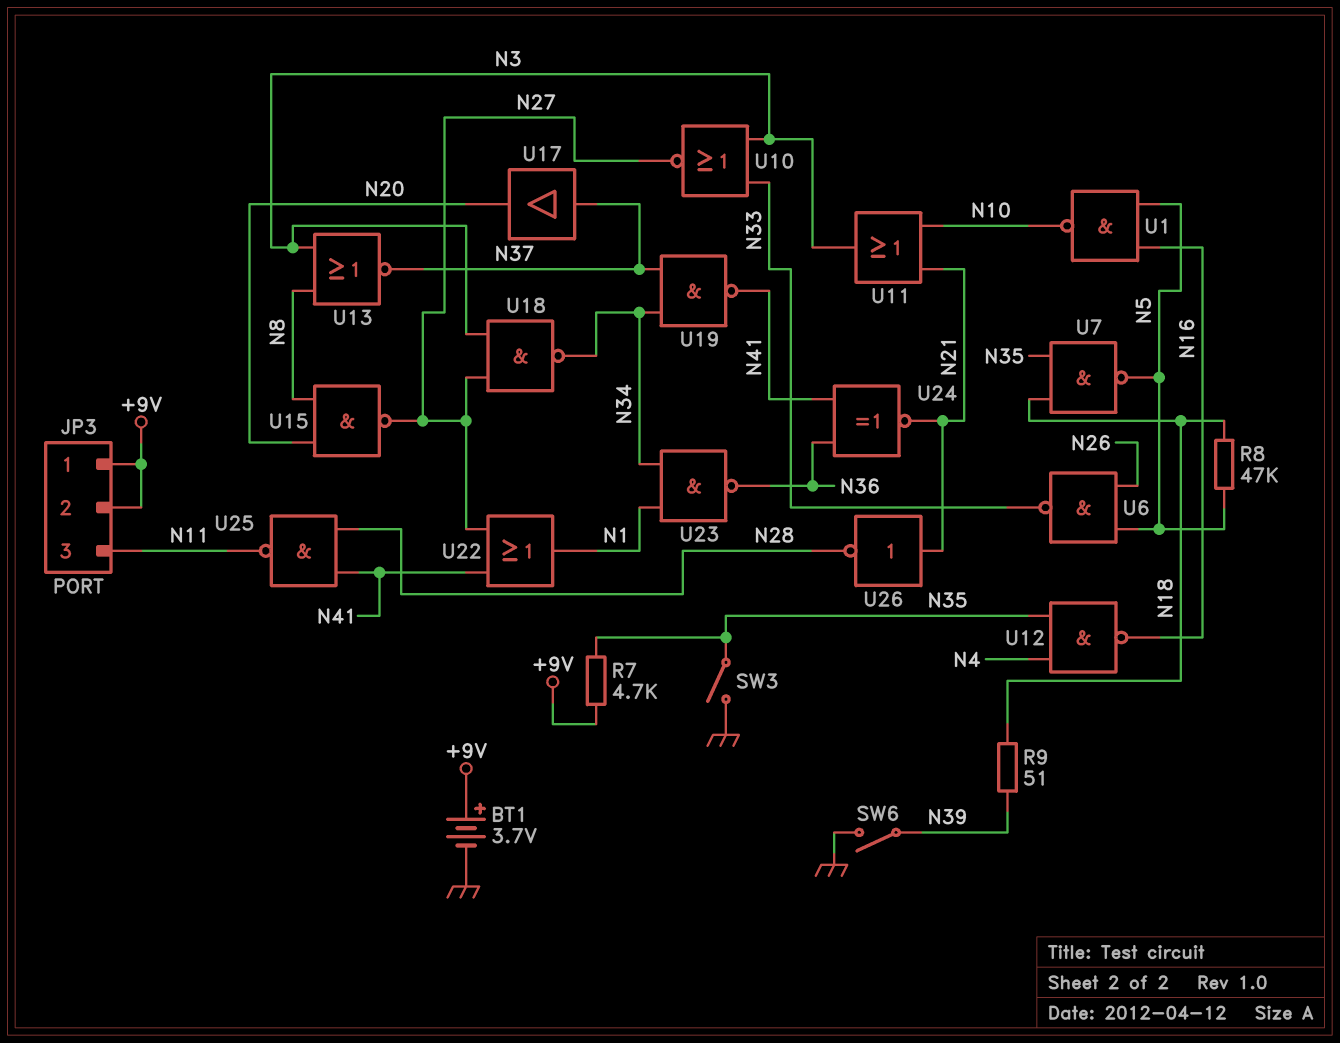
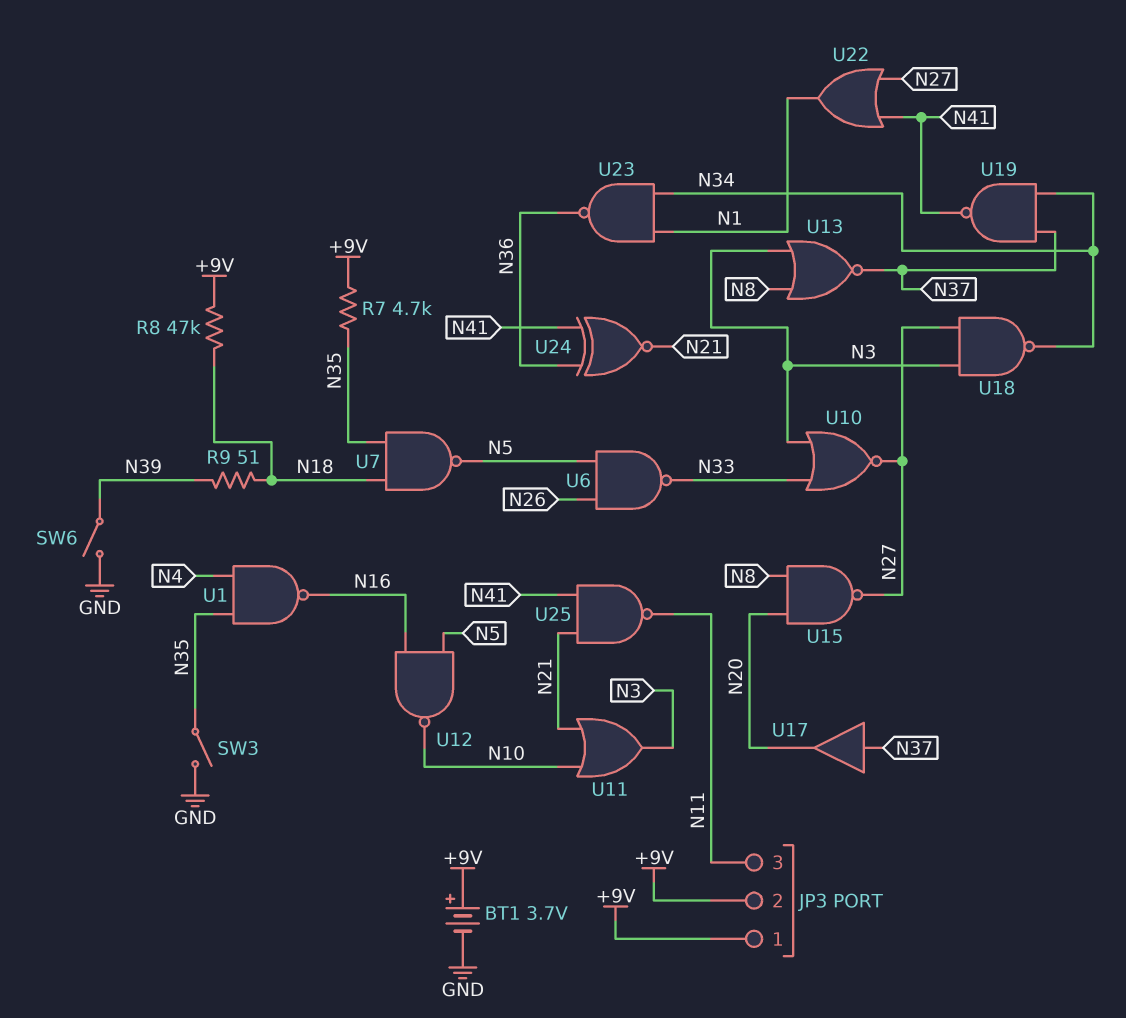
R8: 47k (N5, N18) -> 47k (+9V, N18)
U1: NAND (in N5, in N16, out N10) -> NAND (in N4, in N35, out N16)
U12: NAND (in N4, in N35, out N16) -> NAND (in N5, in N16, out N10)
U25: NAND (in N28, in N41, out N11) -> NAND (in N21, in N41, out N11)
U26: NOT (in N21, out N28) -> none

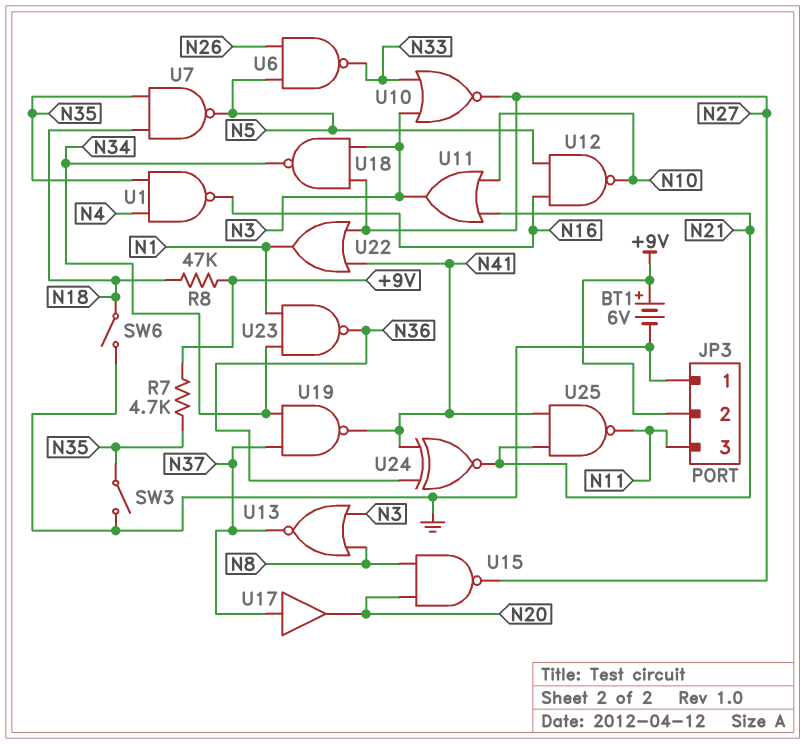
BT1: 3.7V (plus +9V, minus GND) -> 6V (plus +9V, minus GND)
JP3 pin 1: +9V -> GND
R9: 51 (N18, N39) -> none
SW6: switch (GND, N39) -> switch (GND, N18)

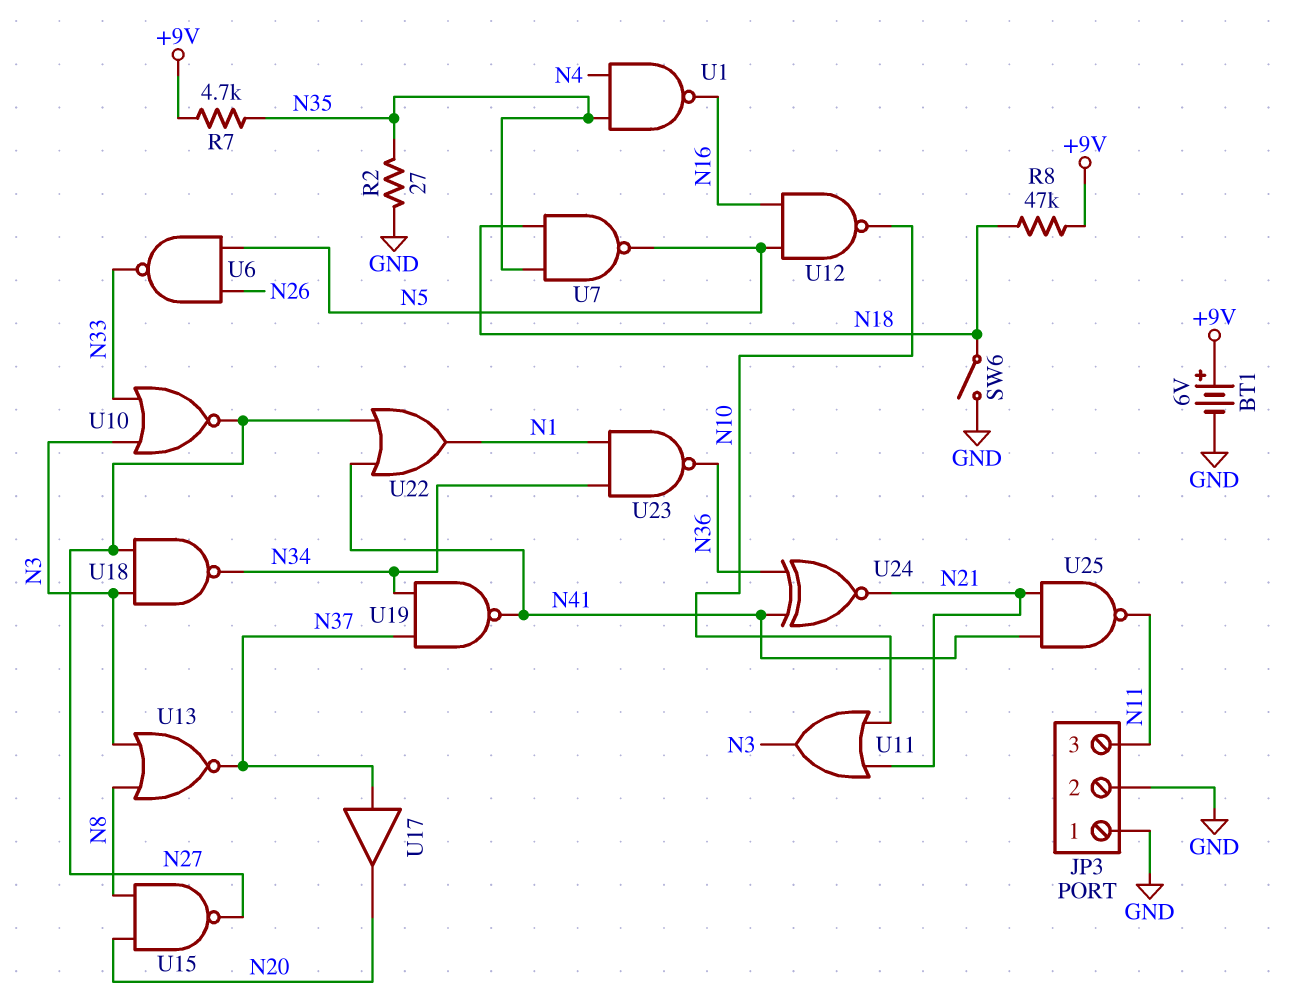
JP3 pin 2: +9V -> GND
R2: none -> 27 (GND, N35)
SW3: switch (GND, N35) -> none

